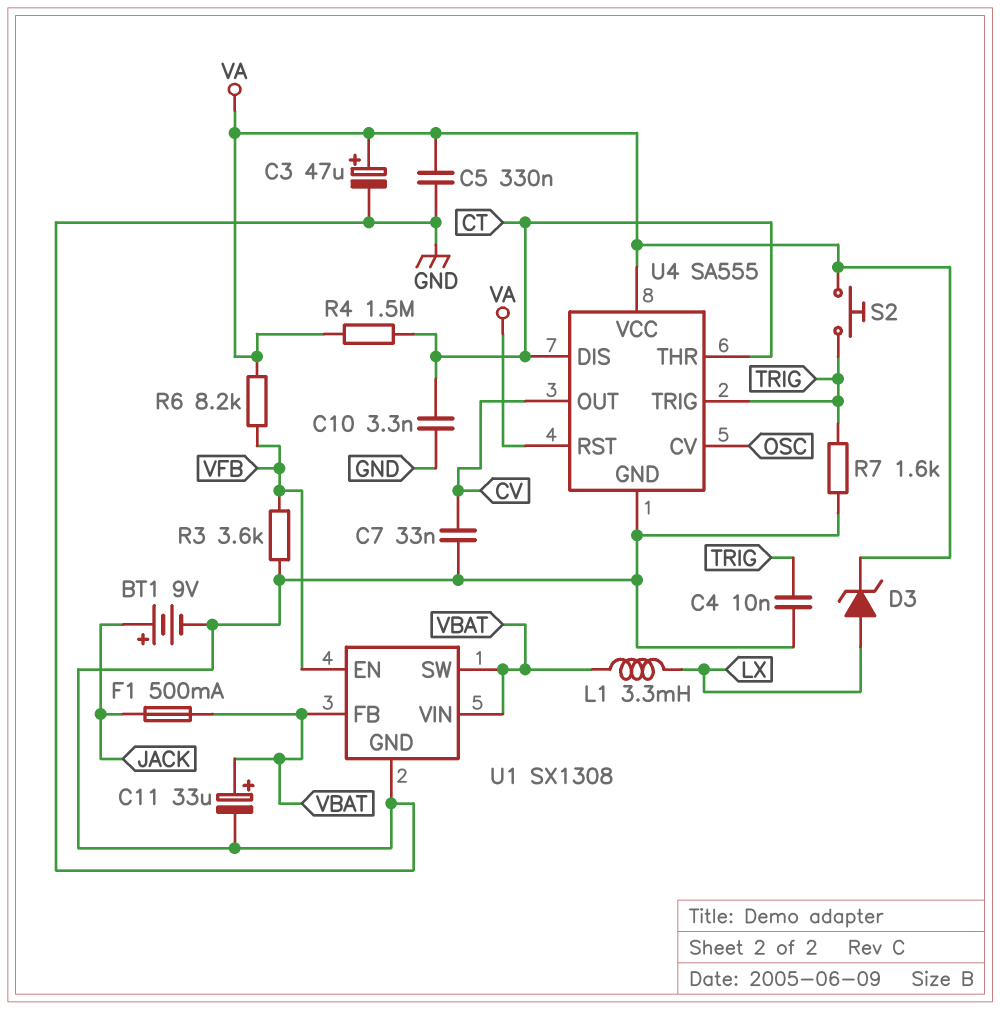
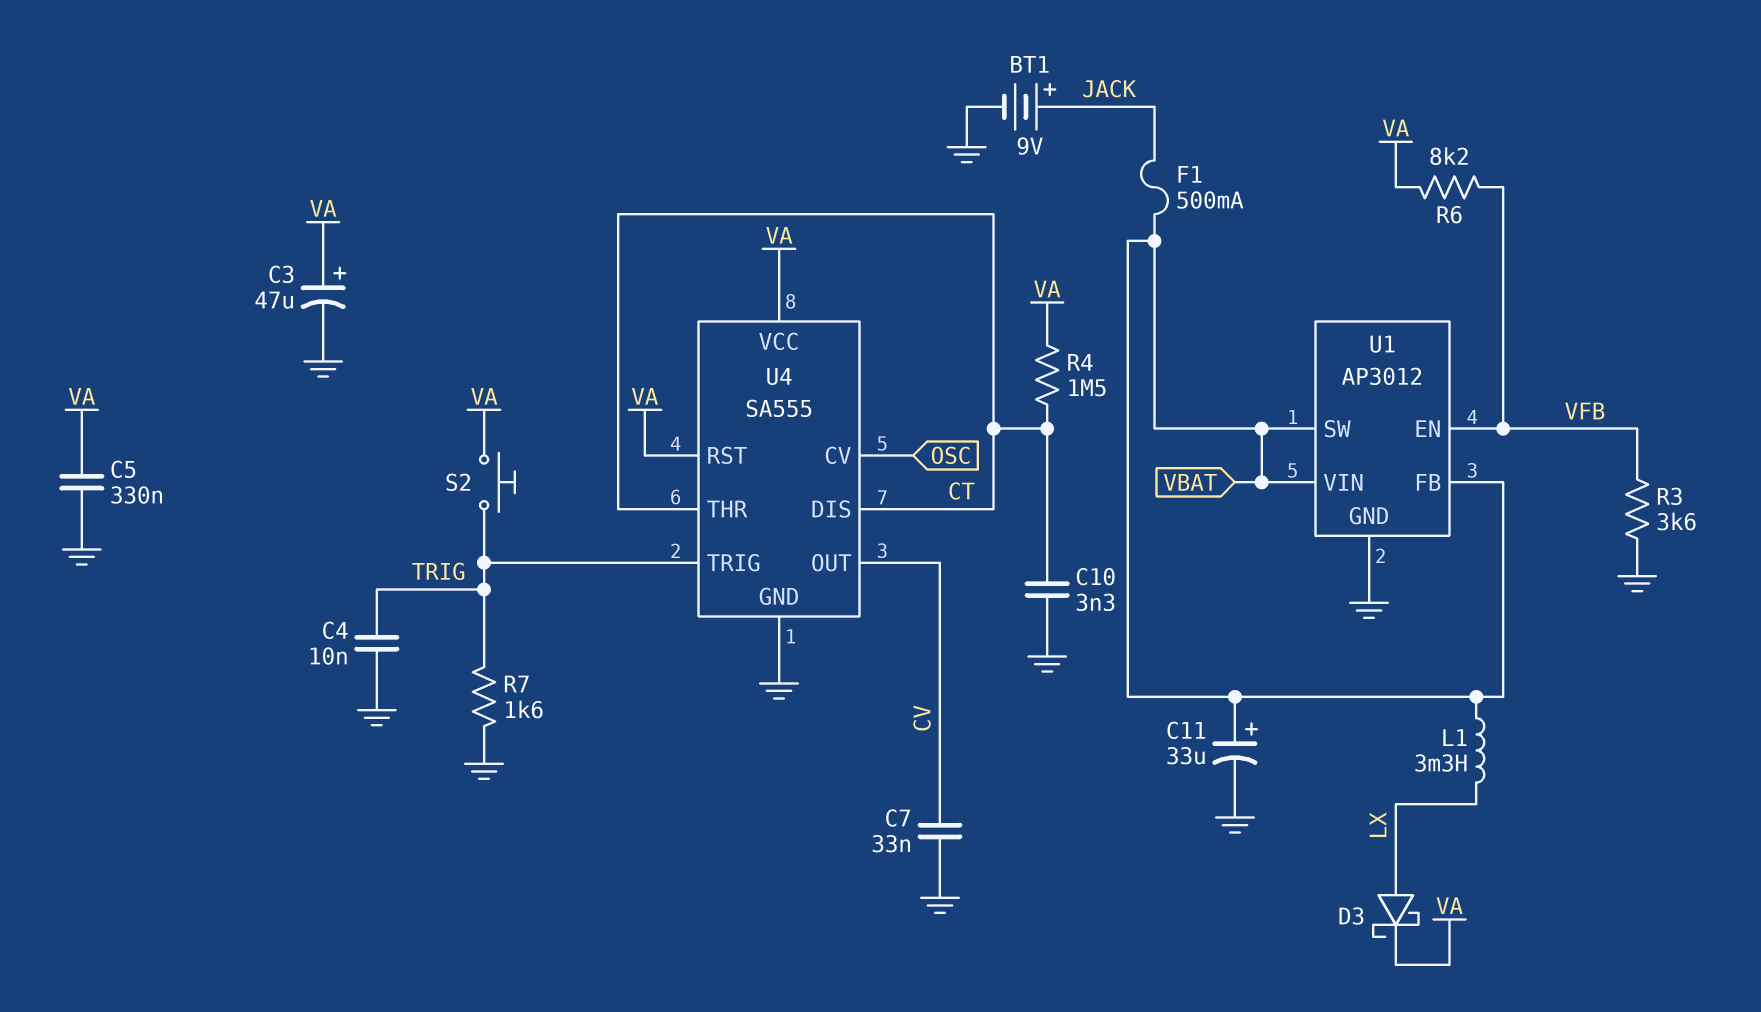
D3: zener (A LX, K VA) -> schottky (A LX, K VA)
U1: SX1308 -> AP3012

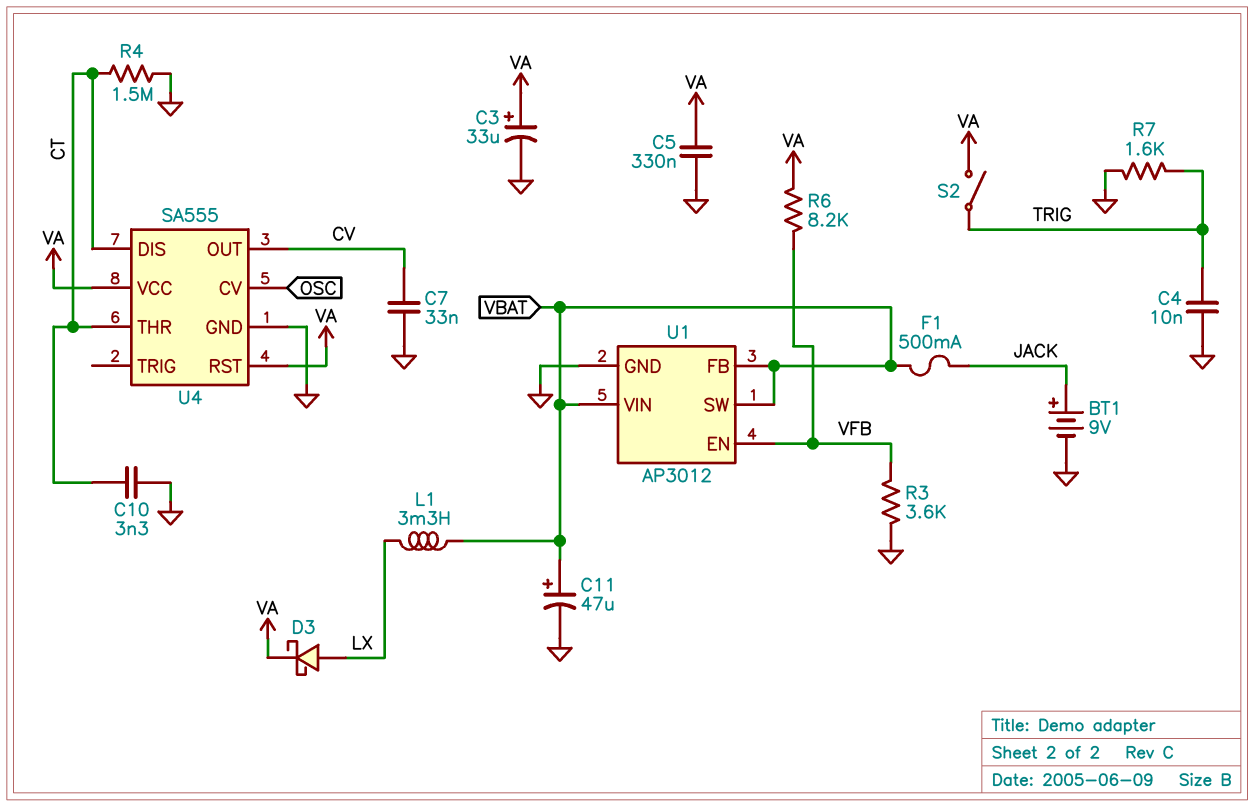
C3: 47uF (plus VA, minus GND) -> 33uF (plus VA, minus GND)
C11: 33uF (plus VBAT, minus GND) -> 47uF (plus VBAT, minus GND)
R4: 1.5M (CT, VA) -> 1.5M (CT, GND)
S2: button (TRIG, VA) -> switch (TRIG, VA)
U4 pin TRIG: TRIG -> none

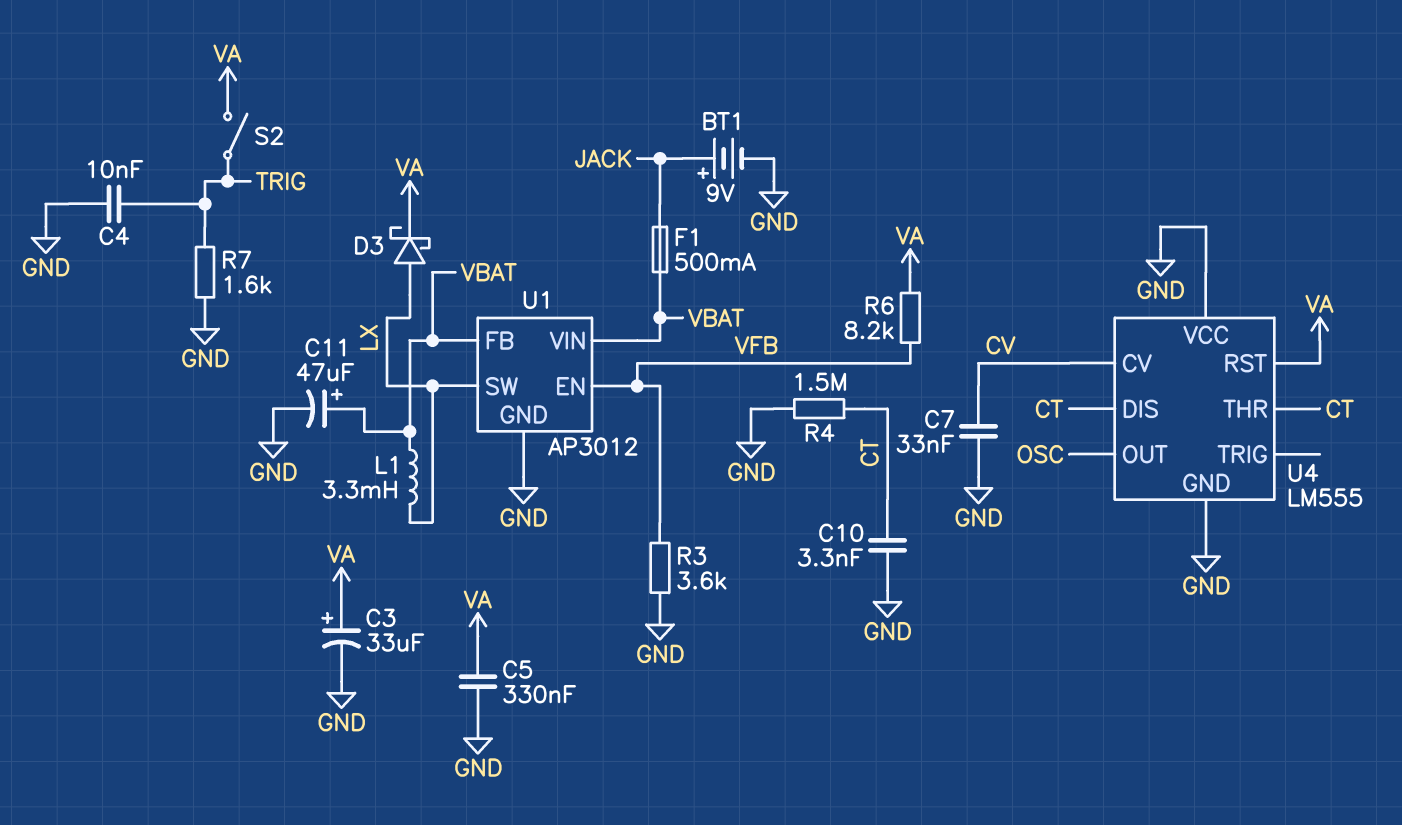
U1 pin SW: VBAT -> LX
U4: SA555 -> LM555
U4 pin CV: OSC -> CV
U4 pin OUT: CV -> OSC
U4 pin VCC: VA -> GND

